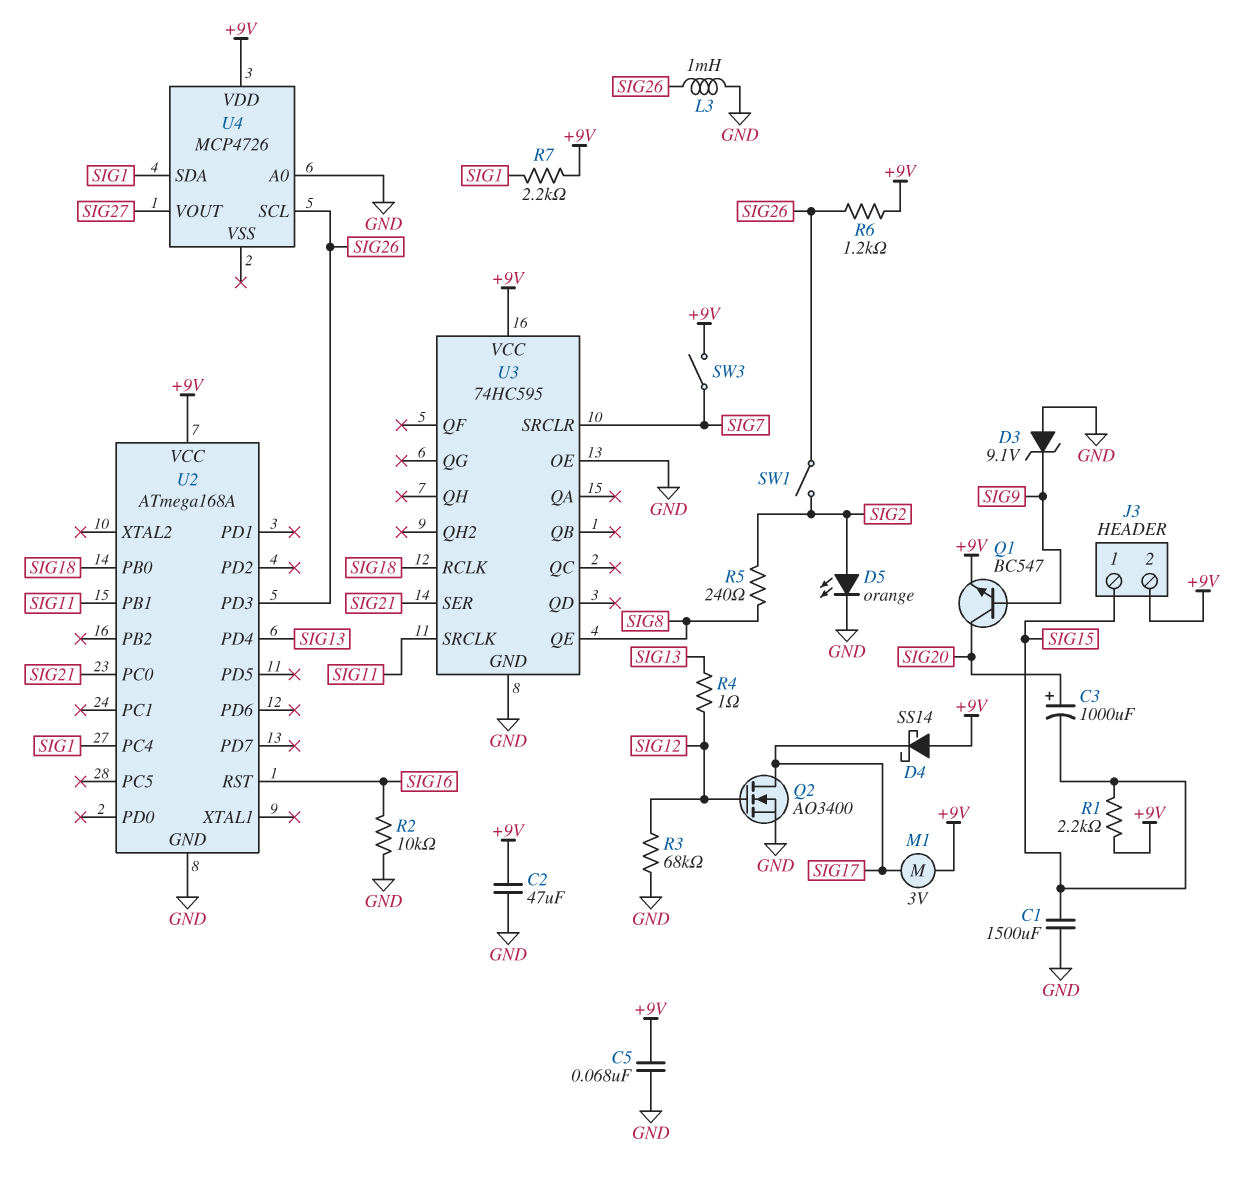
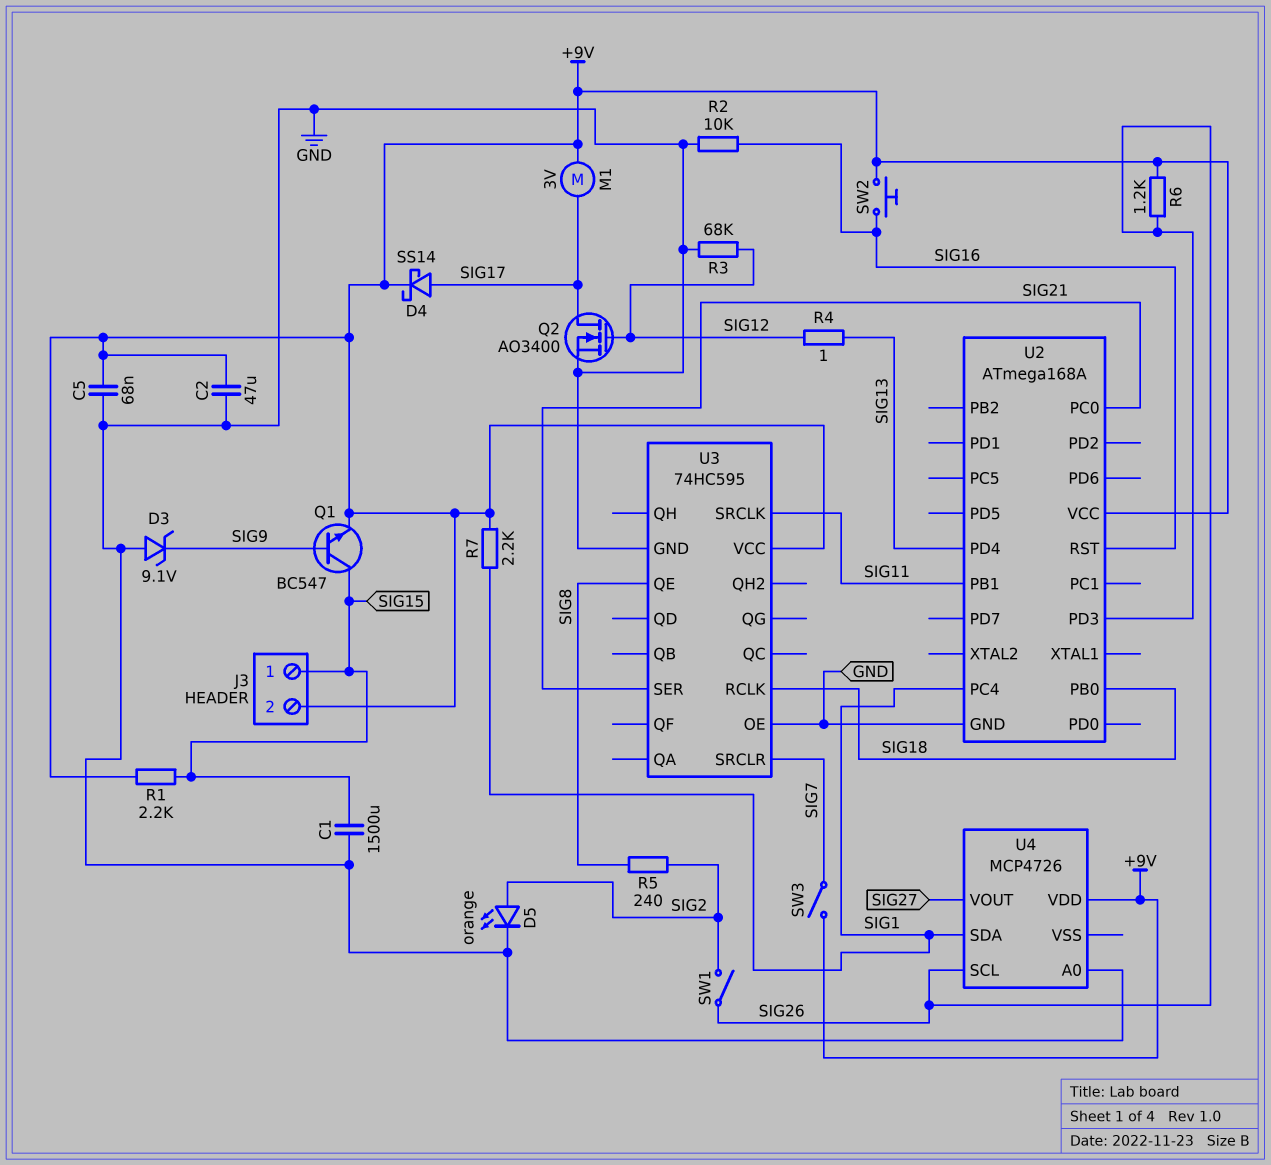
C3: 1000uF (plus SIG20, minus SIG15) -> none
D4: schottky SS14 (A +9V, K SIG17) -> schottky SS14 (A SIG17, K +9V)
L3: 1mH (GND, SIG26) -> none
Q1: NPN BC547 (B SIG9, C SIG20, E +9V) -> NPN BC547 (B SIG9, C SIG15, E +9V)
SW2: none -> button (+9V, SIG16)

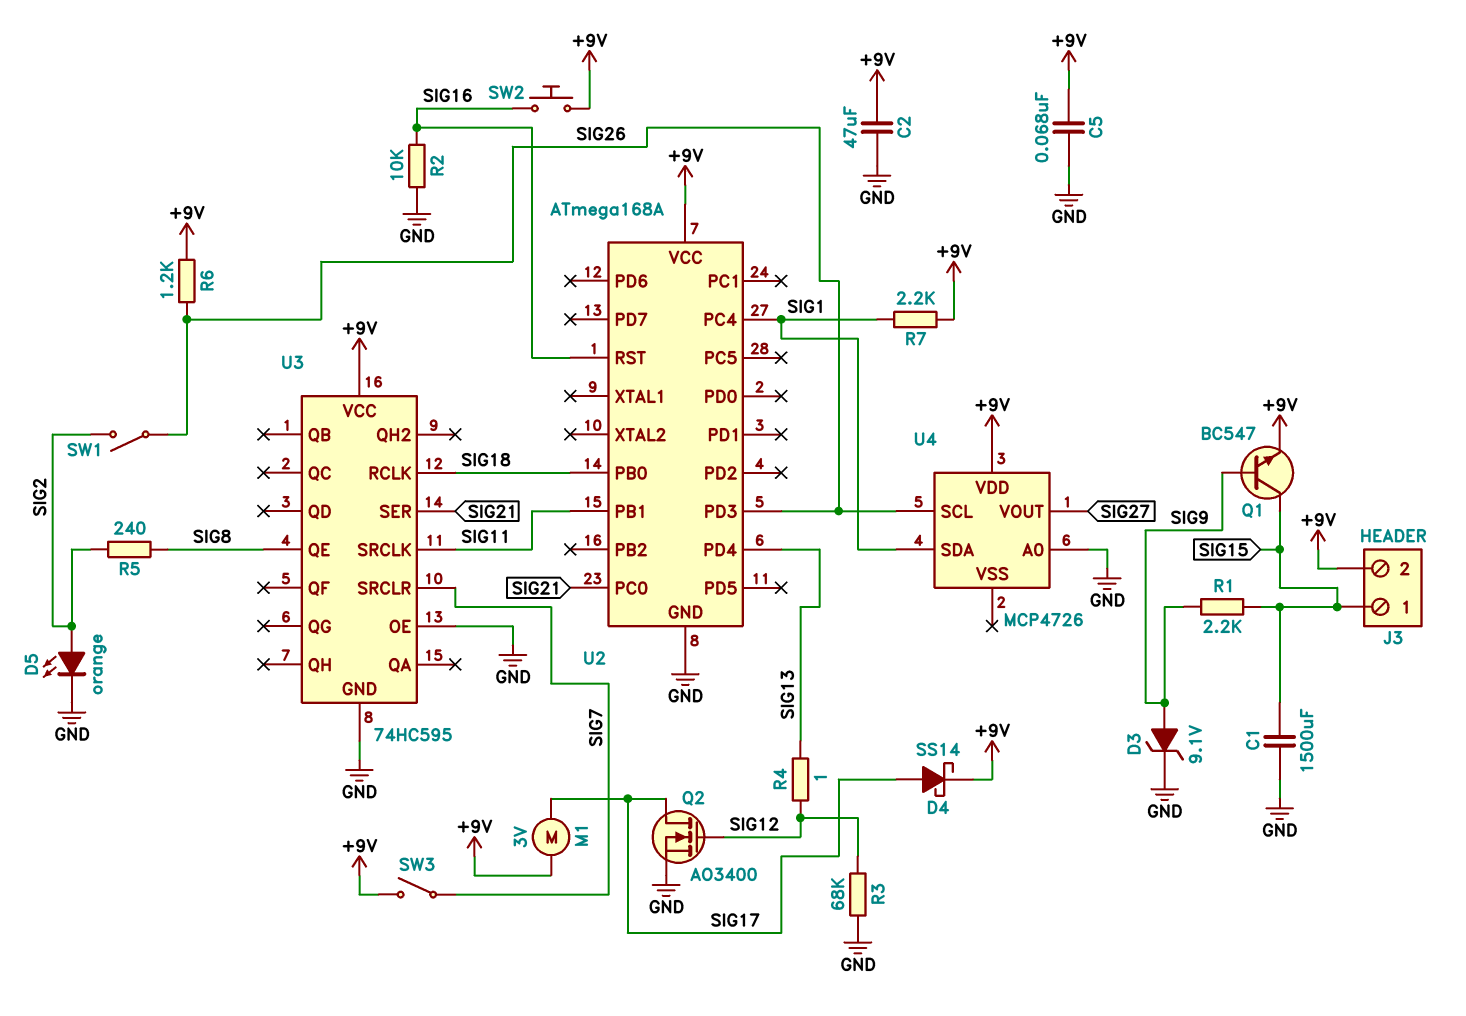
D3: zener 9.1V (A GND, K SIG9) -> zener 9.1V (A SIG9, K GND)
R1: 2.2k (+9V, SIG15) -> 2.2k (SIG9, SIG15)

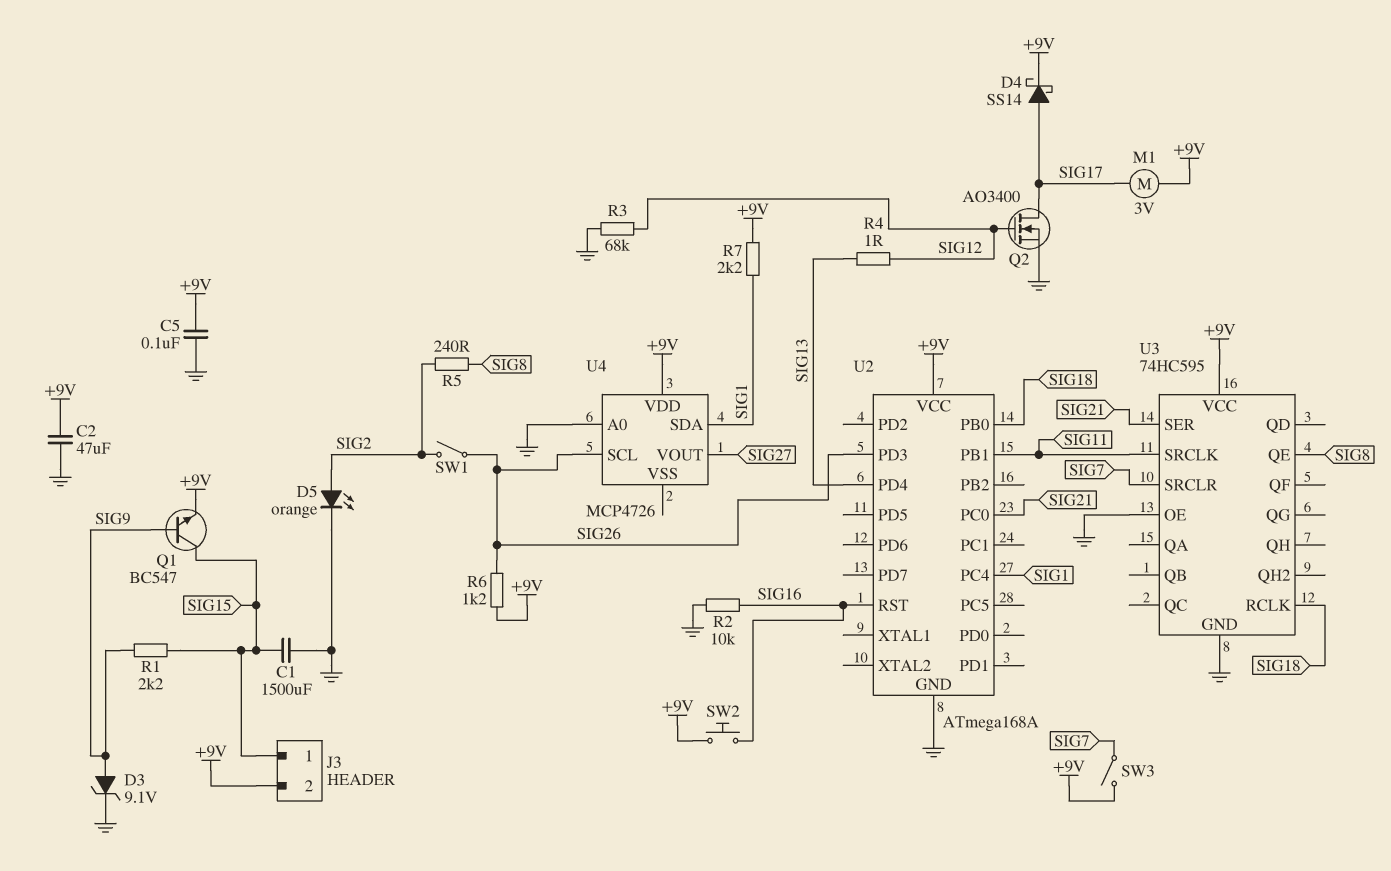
C5: 68nF (+9V, GND) -> 100nF (+9V, GND)

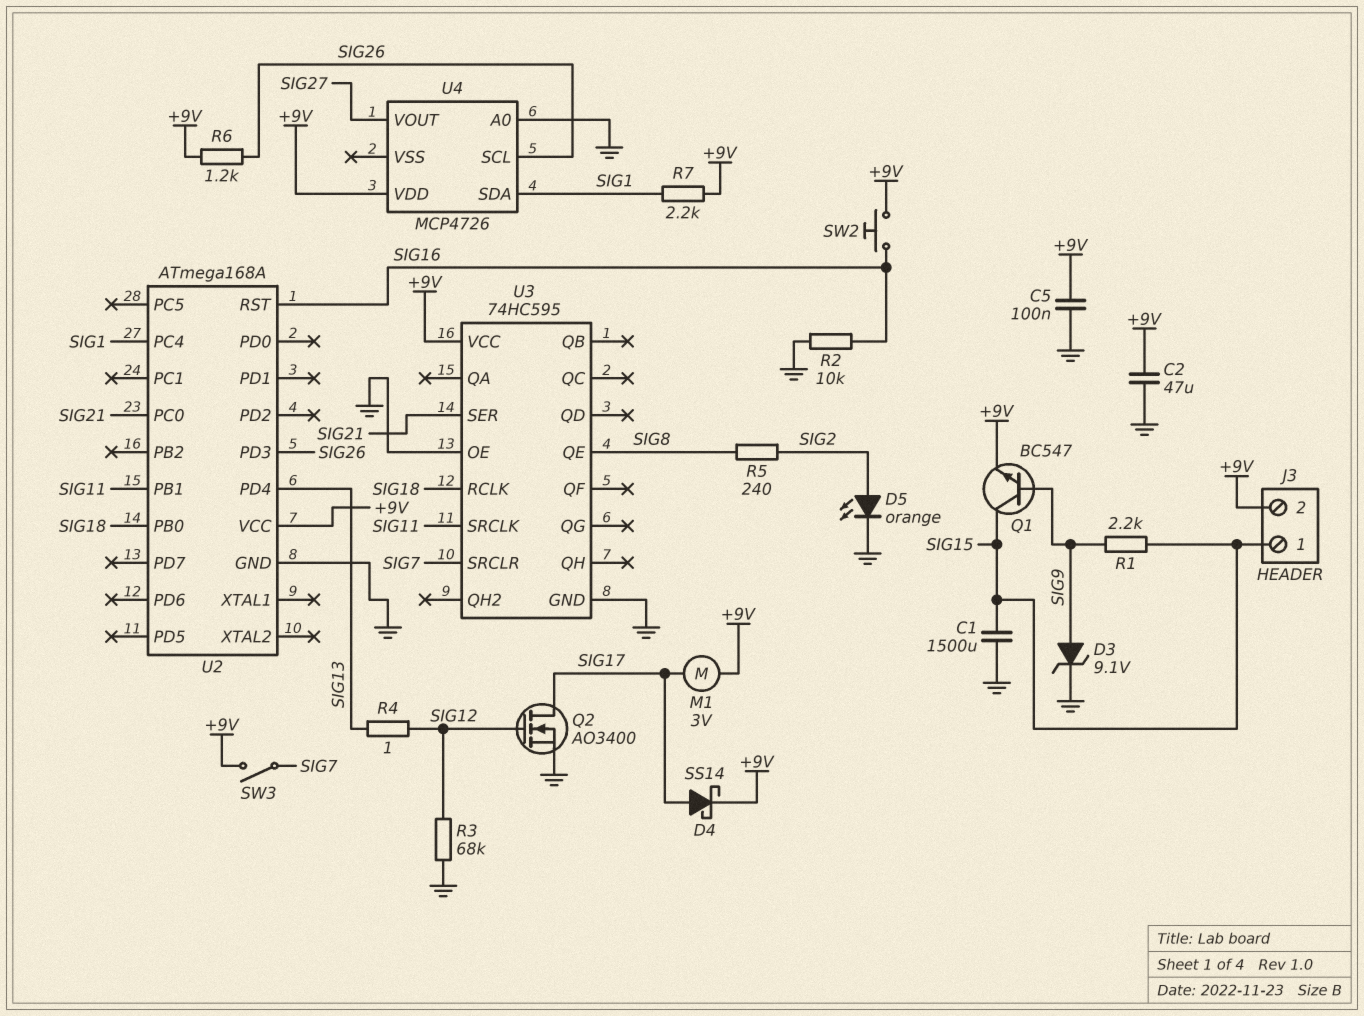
SW1: switch (SIG2, SIG26) -> none

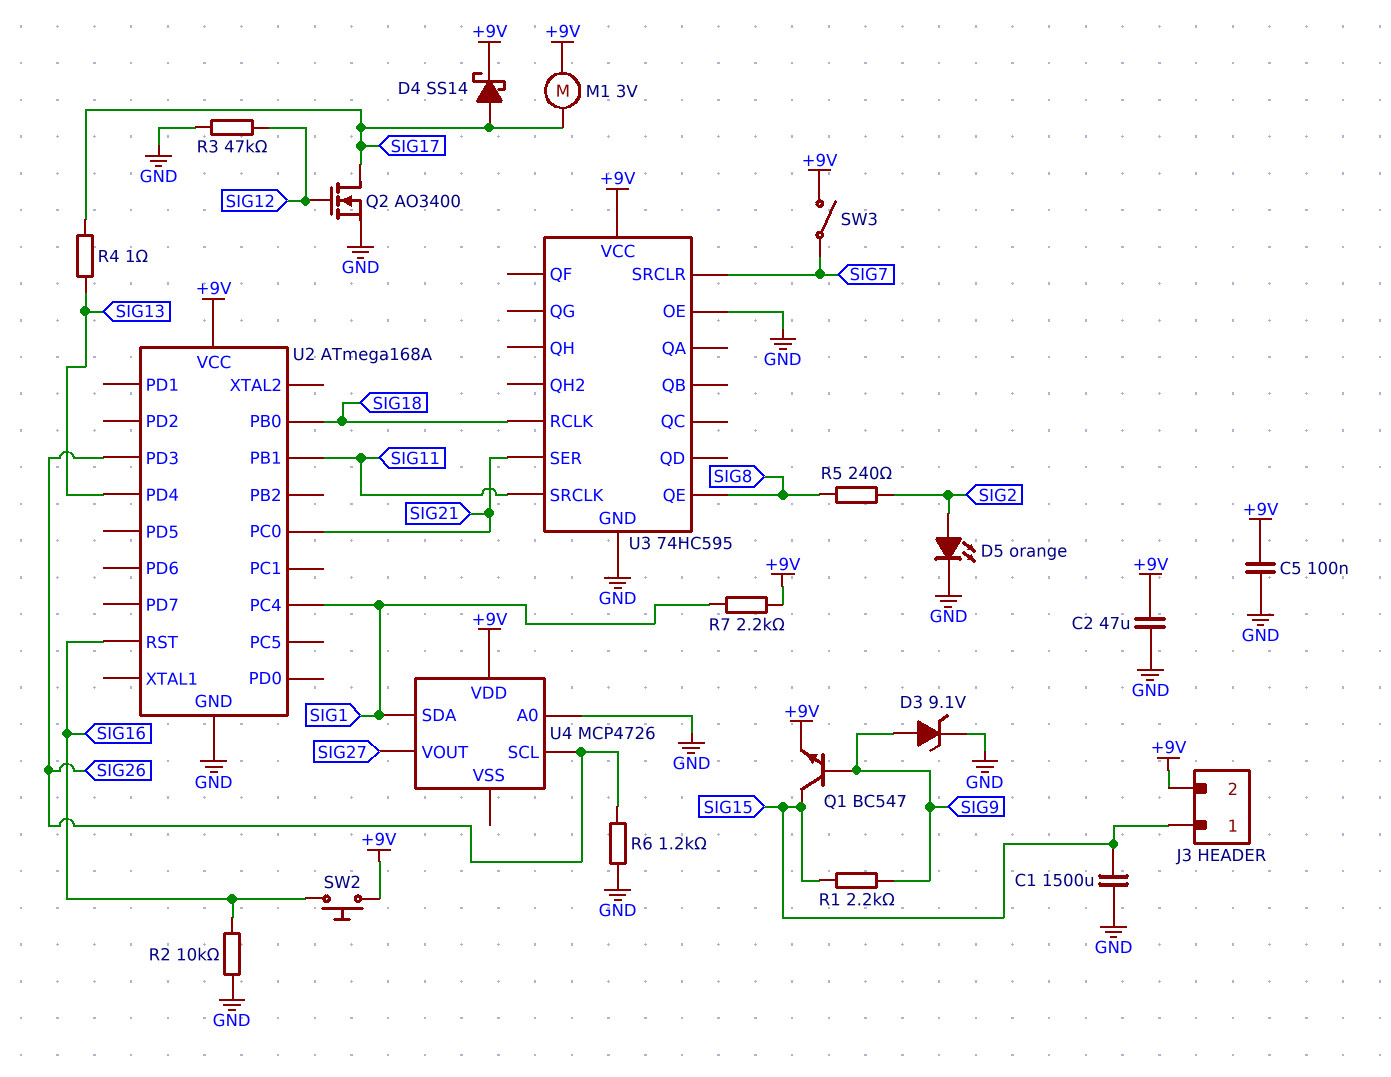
R3: 68k (GND, SIG12) -> 47k (GND, SIG12)
R4: 1 (SIG12, SIG13) -> 1 (SIG13, SIG17)
R6: 1.2k (+9V, SIG26) -> 1.2k (GND, SIG26)

